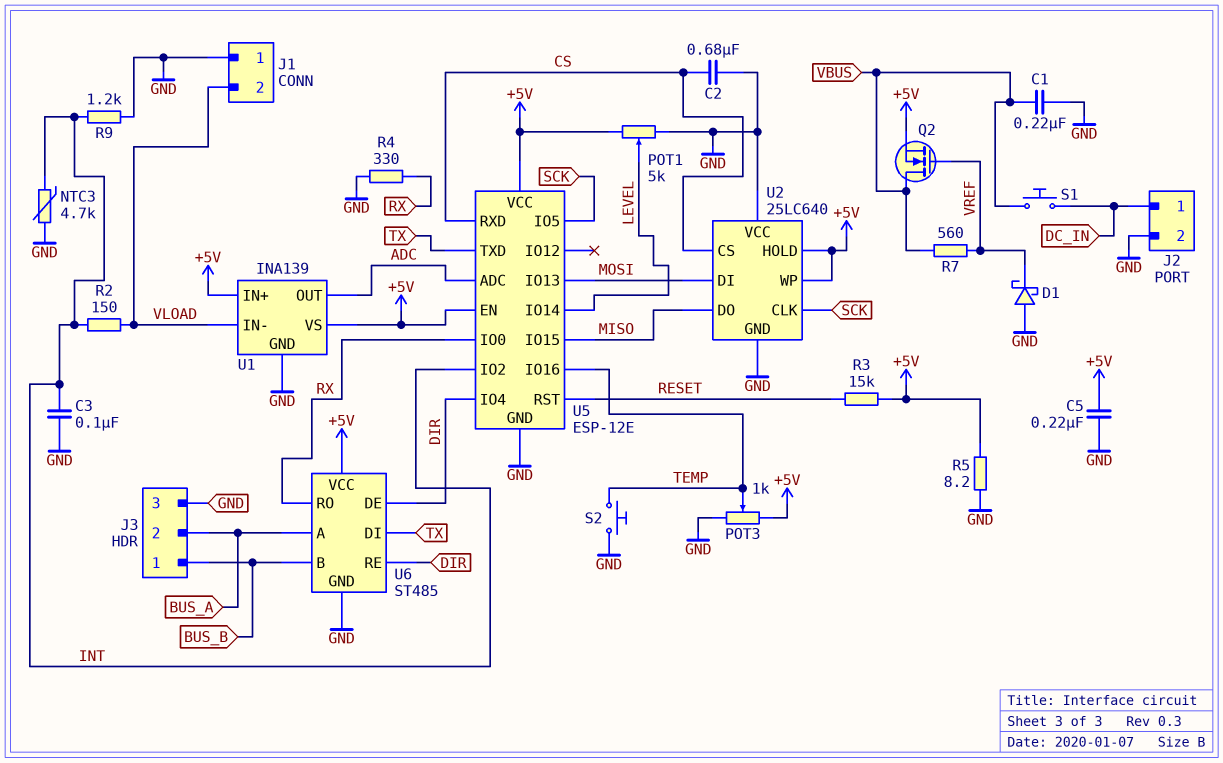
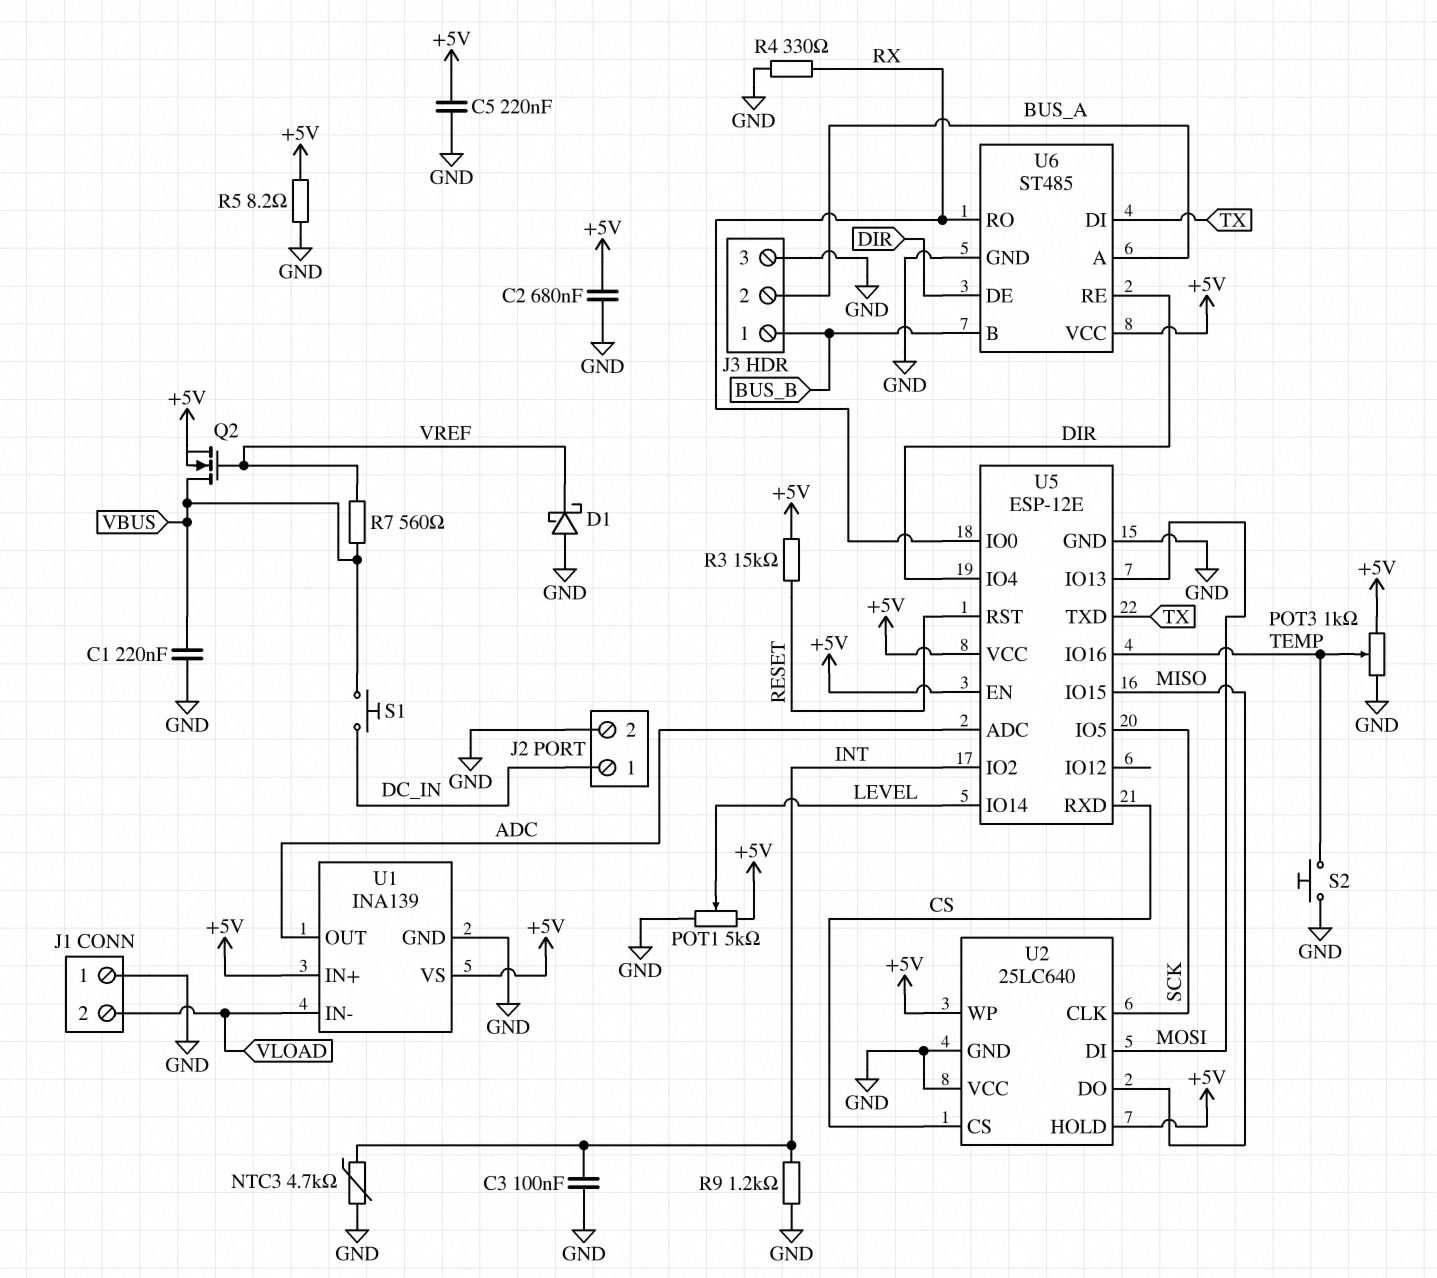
C2: 680nF (CS, GND) -> 680nF (+5V, GND)
R2: 150 (INT, VLOAD) -> none

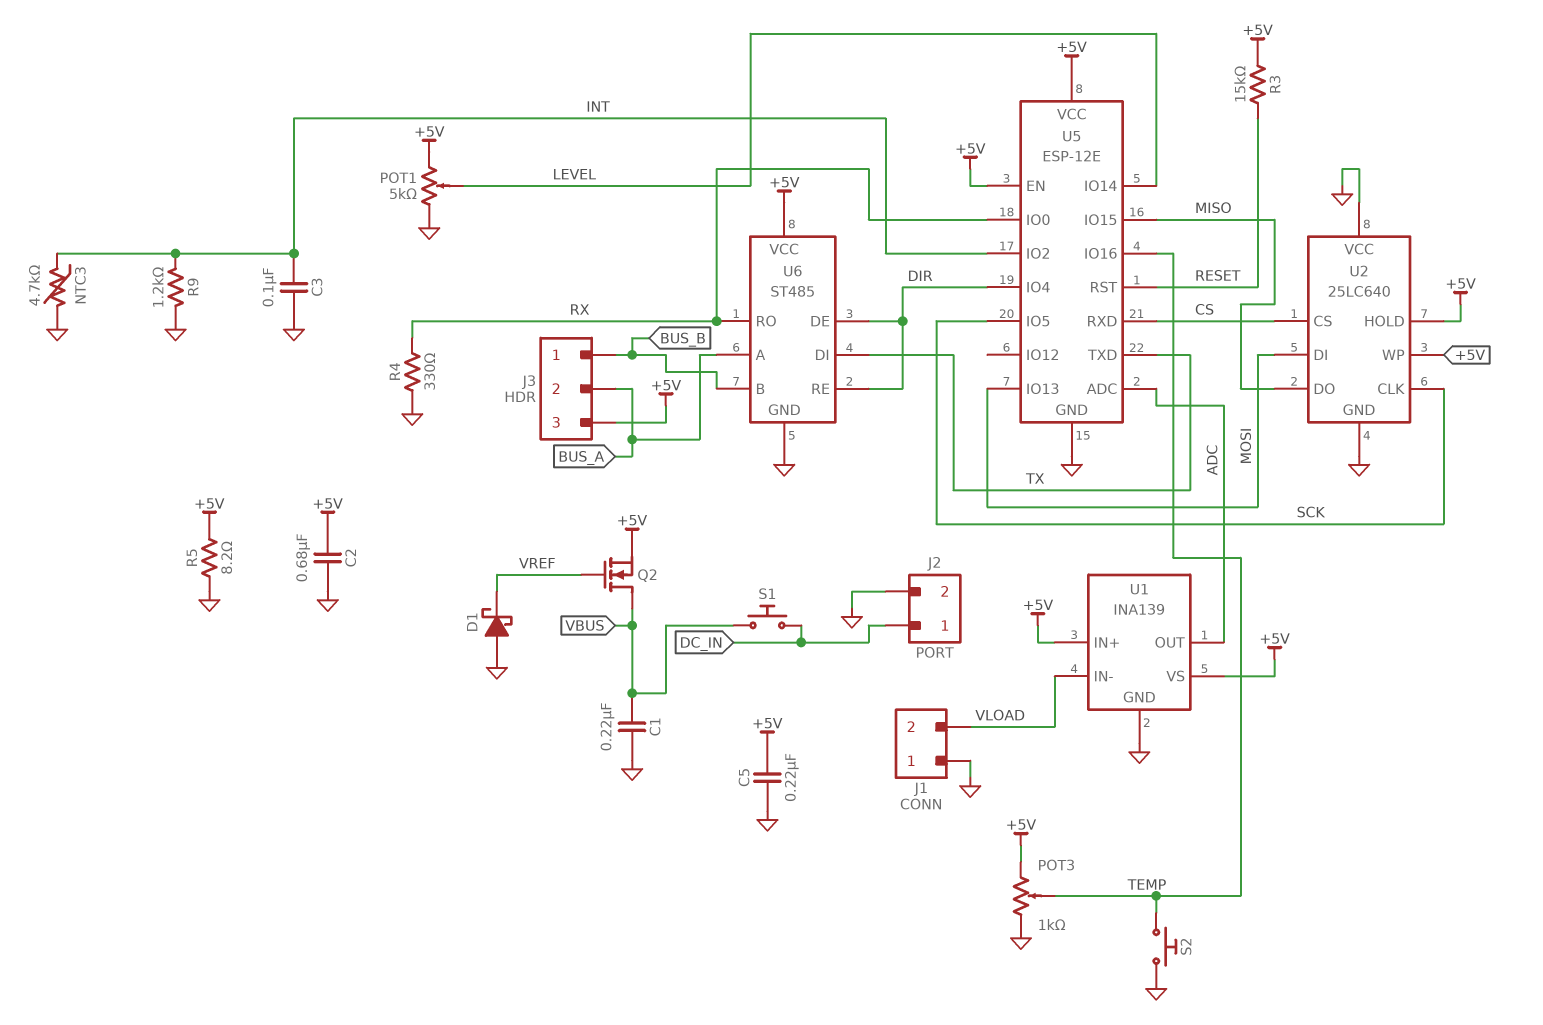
J3 pin 3: GND -> +5V
R7: 560 (VBUS, VREF) -> none

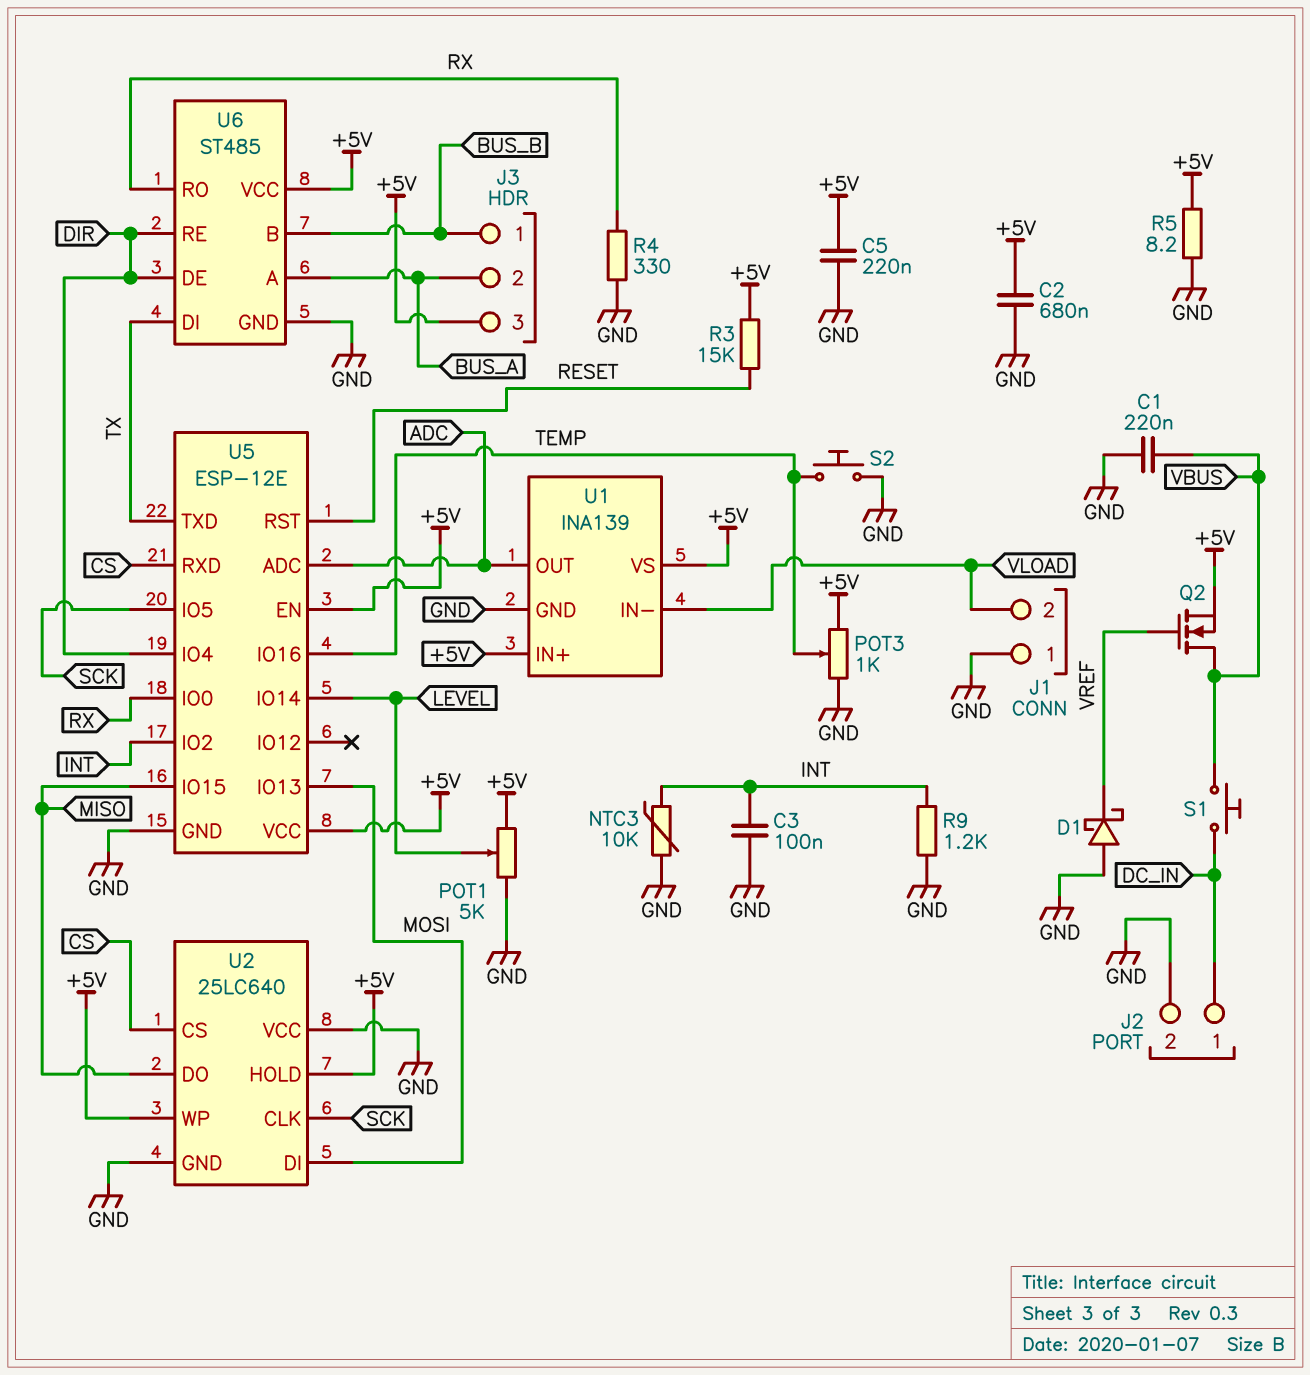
NTC3: 4.7k (GND, INT) -> 10k (GND, INT)

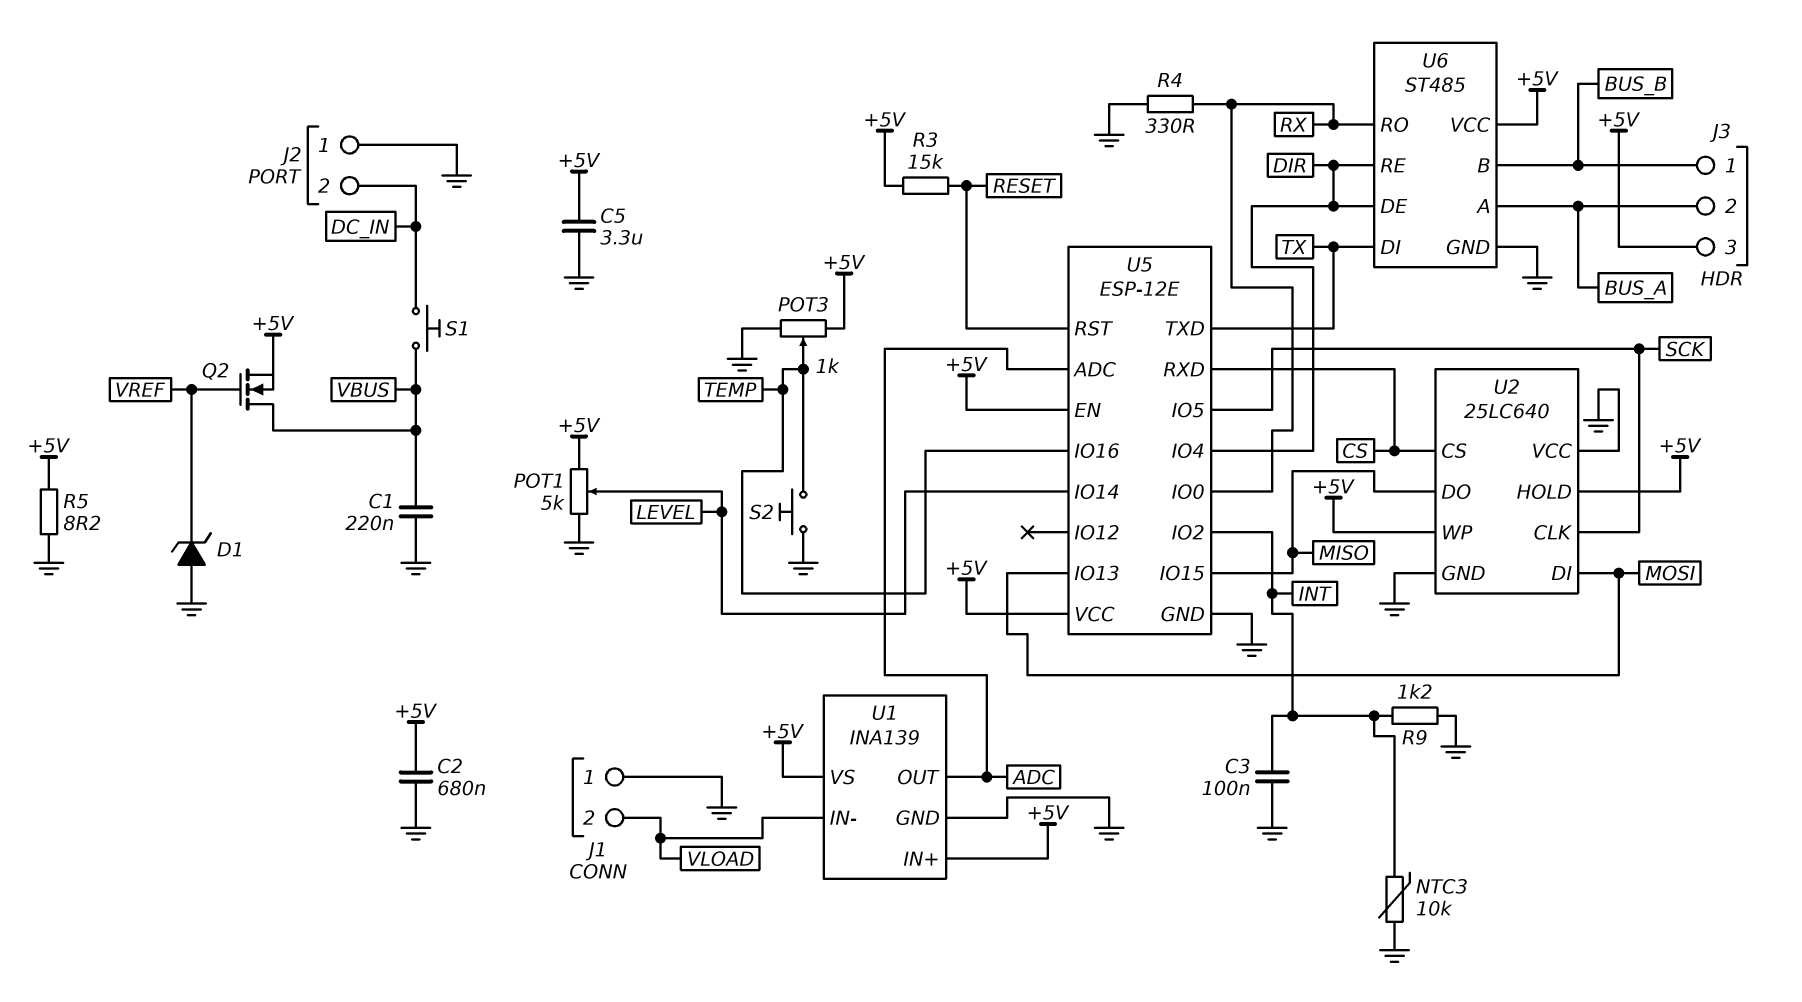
C5: 220nF (+5V, GND) -> 3.3uF (+5V, GND)
D1: schottky (A GND, K VREF) -> zener (A GND, K VREF)
J2 pin 1: DC_IN -> GND
J2 pin 2: GND -> DC_IN

